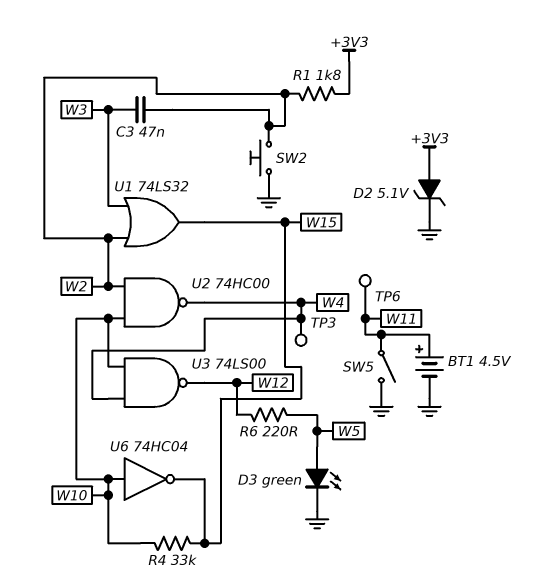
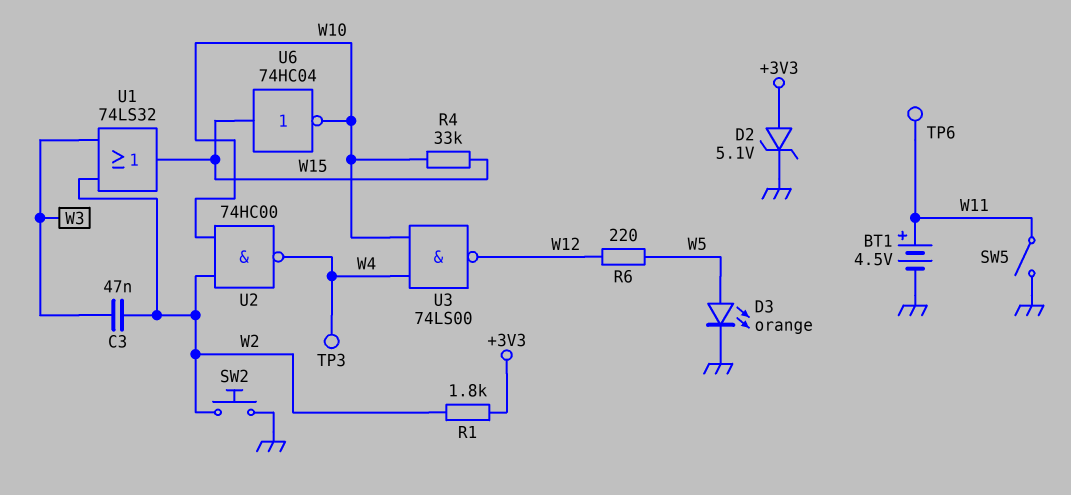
D3: LED green (A W5, K GND) -> LED orange (A W5, K GND)
U6: NOT 74HC04 (in W10, out W15) -> NOT 74HC04 (in W15, out W10)

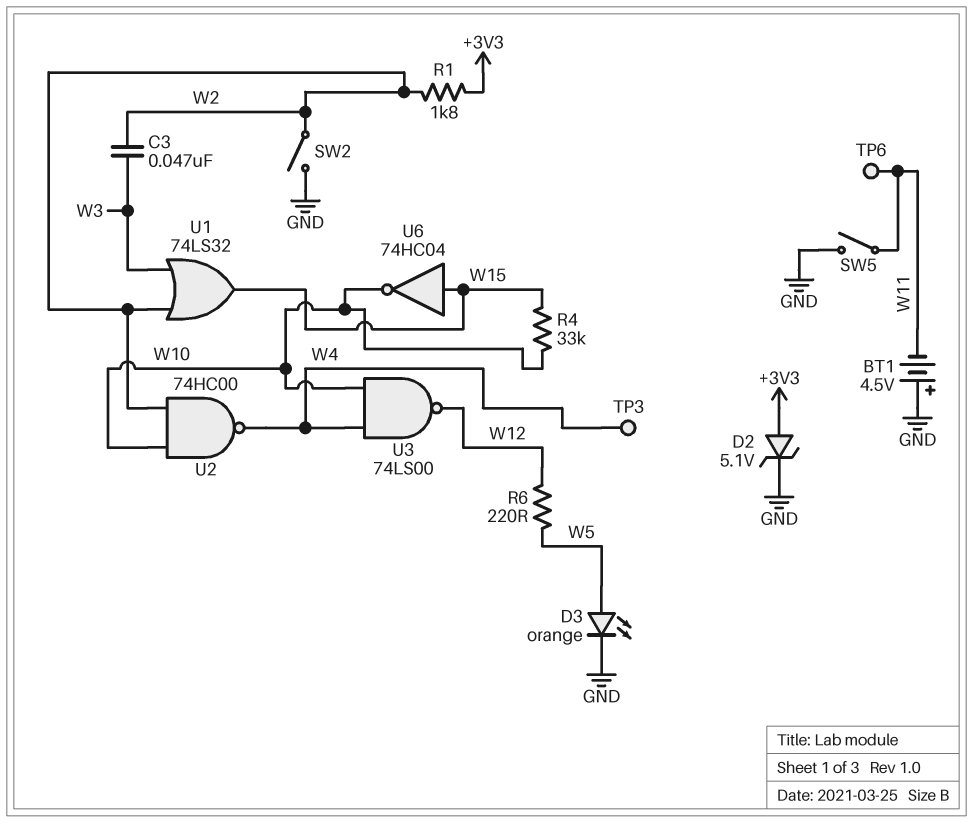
BT1: 4.5V (plus W11, minus GND) -> 4.5V (plus GND, minus W11)
SW2: button (GND, W2) -> switch (GND, W2)

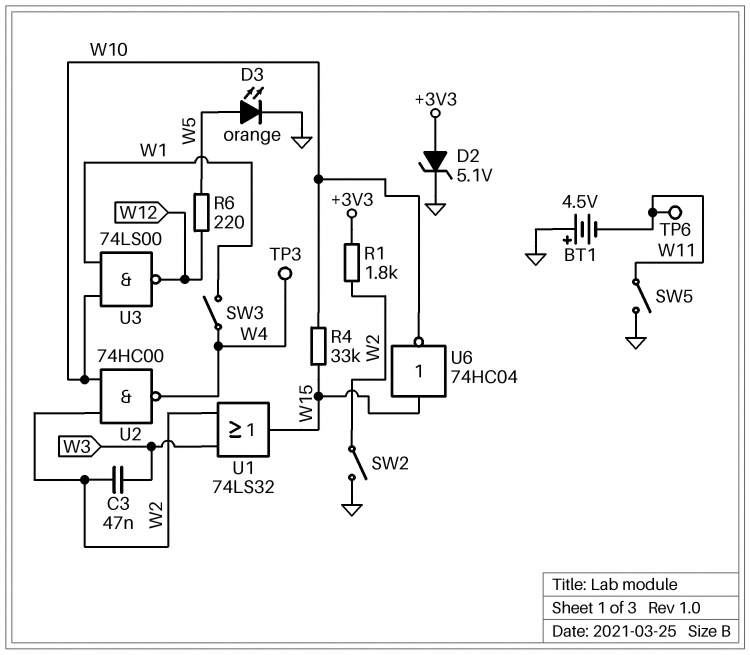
SW3: none -> switch (W1, W4)
U3: NAND 74LS00 (in W4, in W10, out W12) -> NAND 74LS00 (in W1, in W10, out W12)

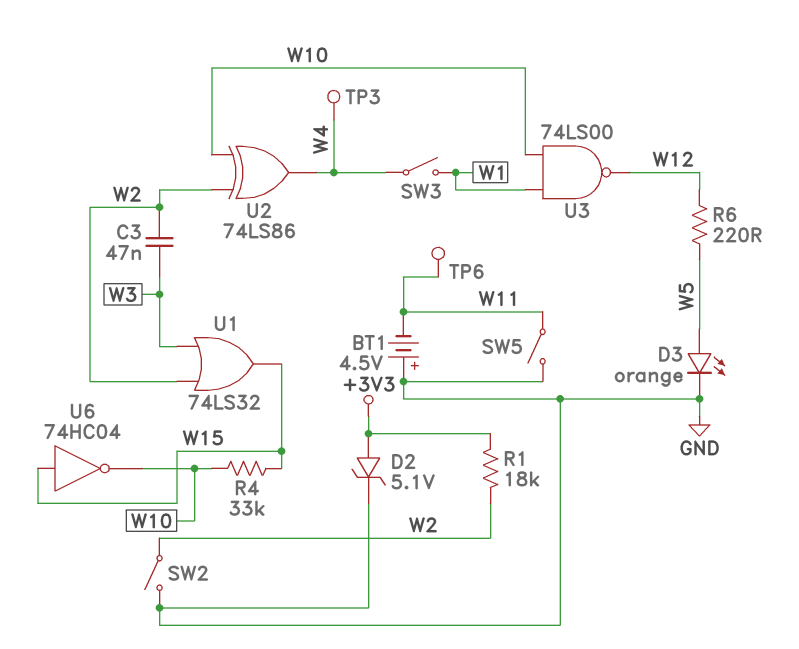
R1: 1.8k (+3V3, W2) -> 18k (+3V3, W2)
U2: NAND 74HC00 (in W2, in W10, out W4) -> XOR 74LS86 (in W2, in W10, out W4)

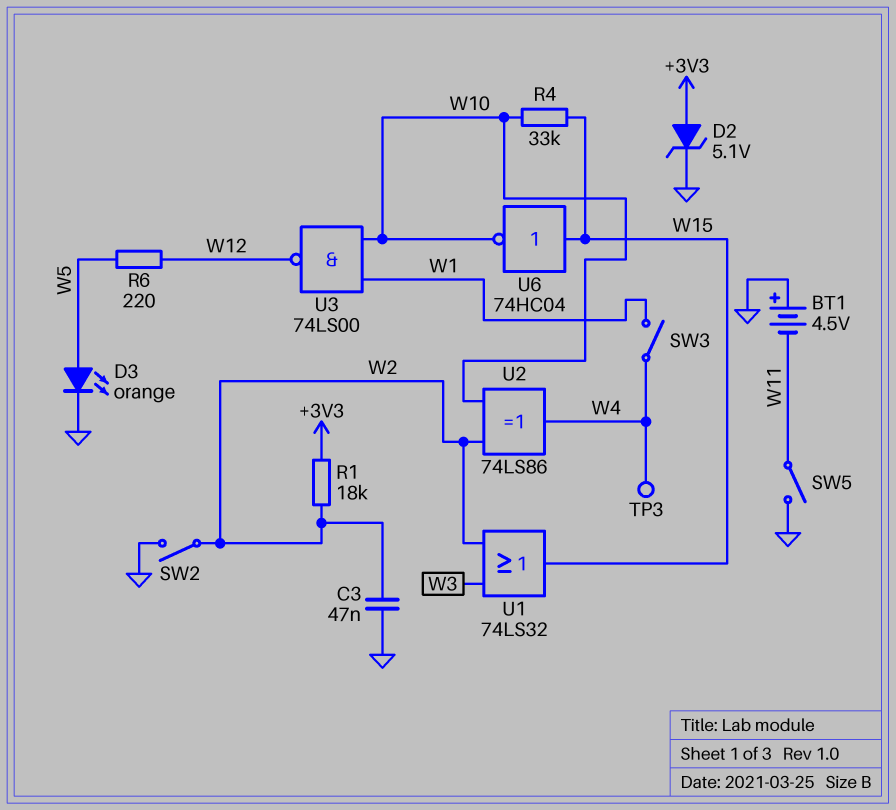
C3: 47nF (W2, W3) -> 47nF (GND, W2)
TP6: test point (W11) -> none

